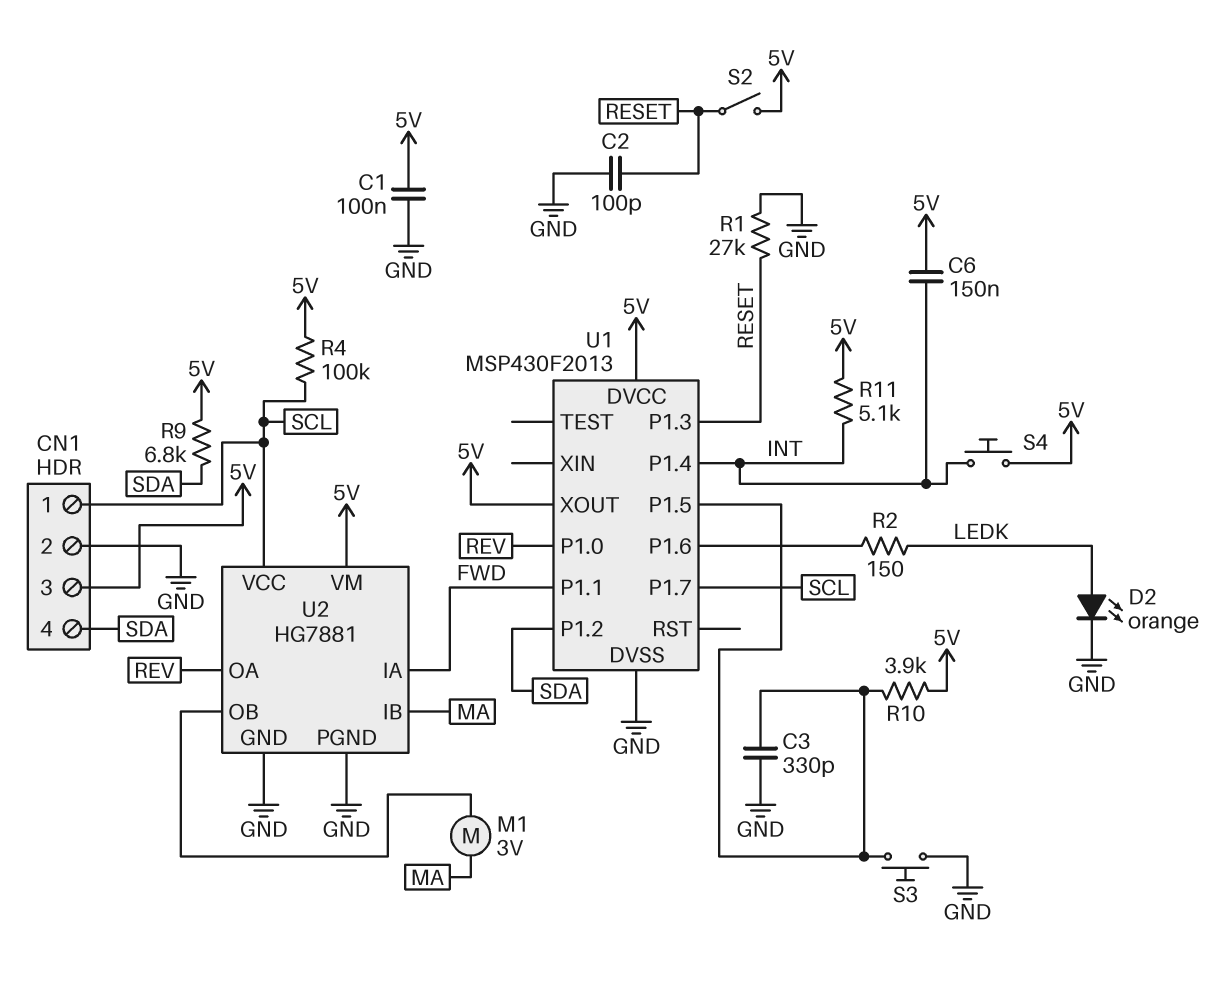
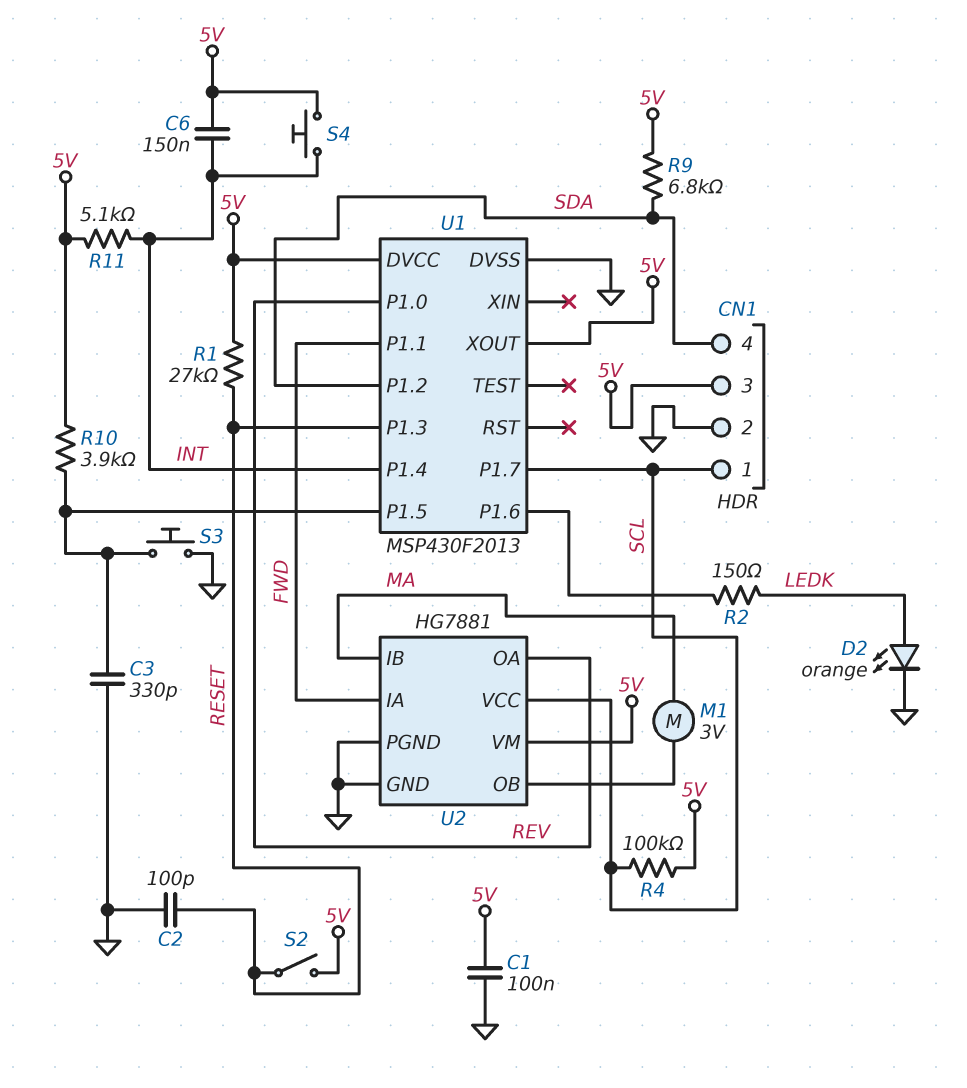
R1: 27k (GND, RESET) -> 27k (5V, RESET)

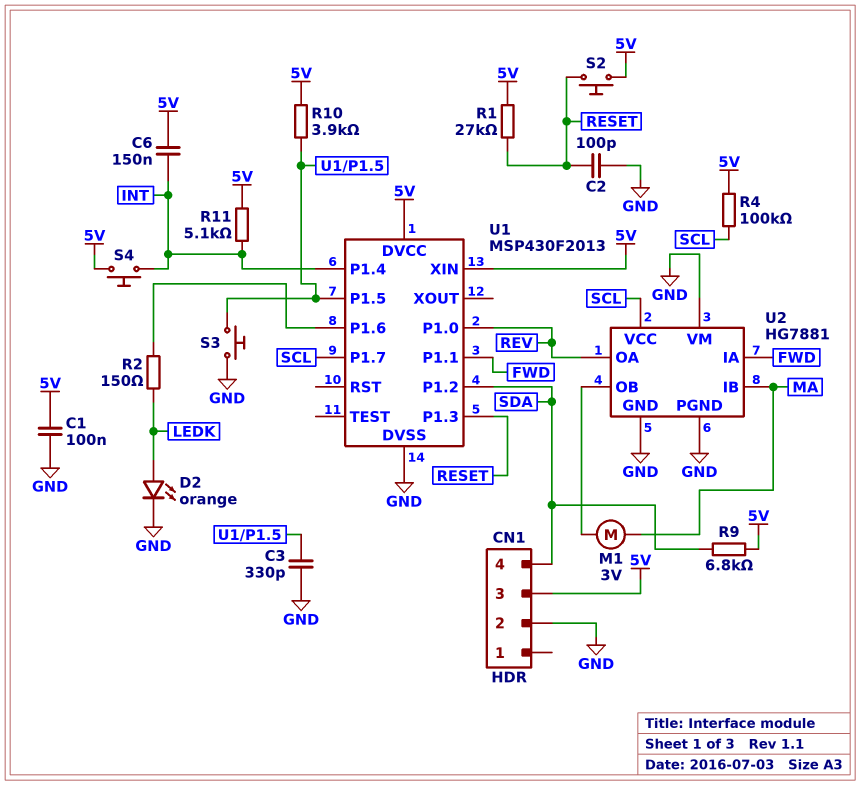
CN1 pin 1: SCL -> none
S2: switch (5V, RESET) -> button (5V, RESET)
U1 pin XIN: none -> 5V
U1 pin XOUT: 5V -> none
U2 pin VM: 5V -> GND

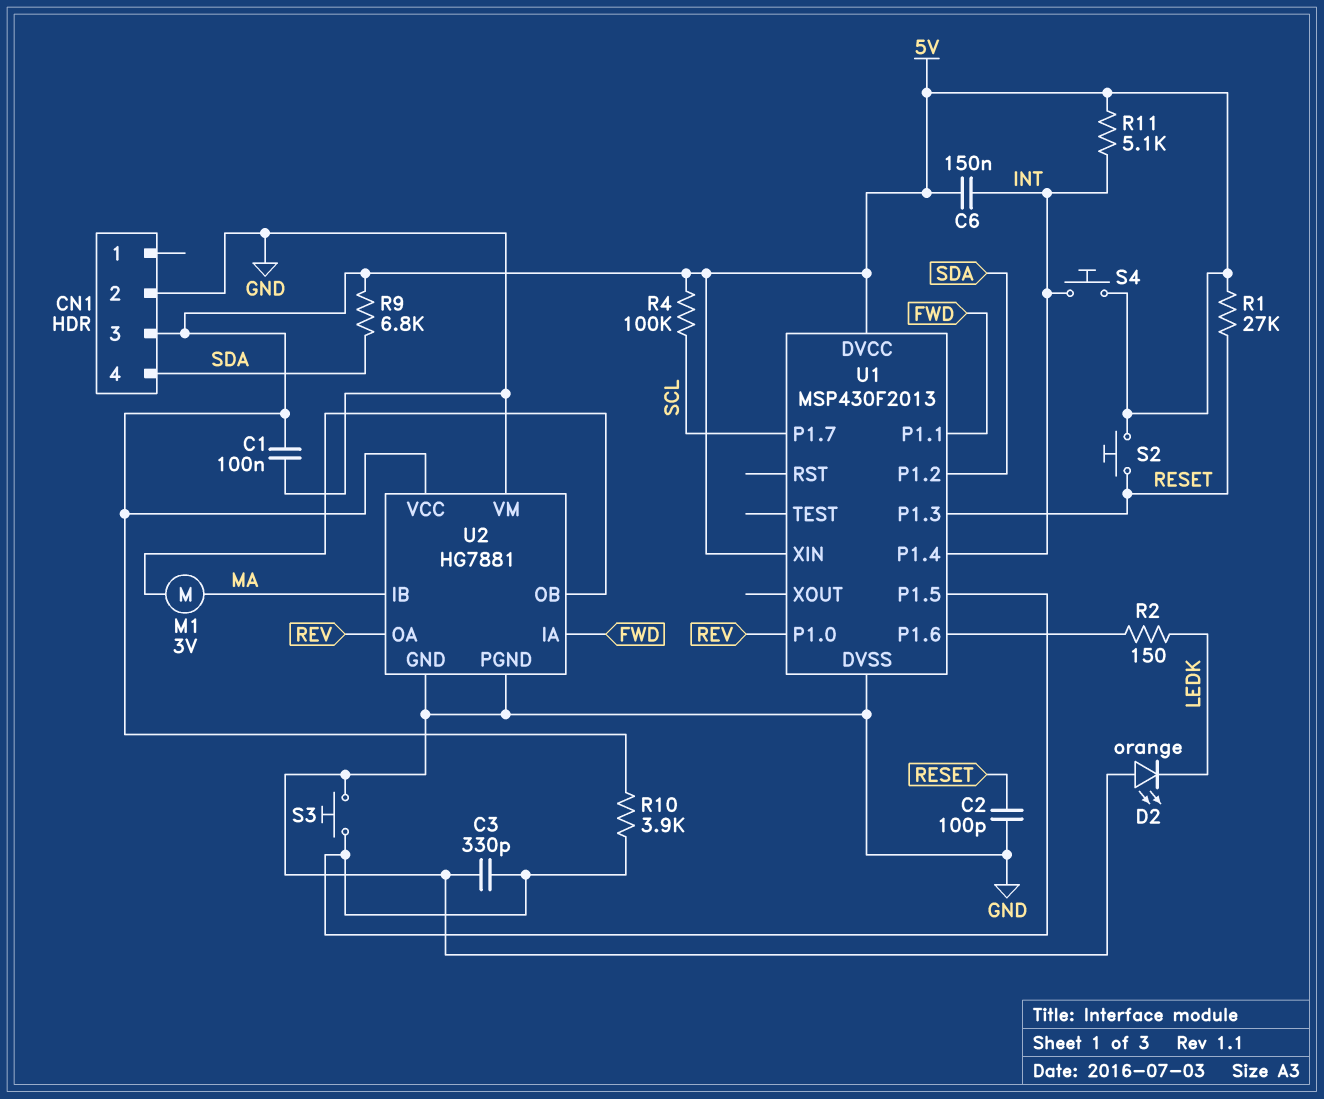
D2: LED orange (A LEDK, K GND) -> LED orange (A GND, K LEDK)
U2 pin VCC: SCL -> 5V

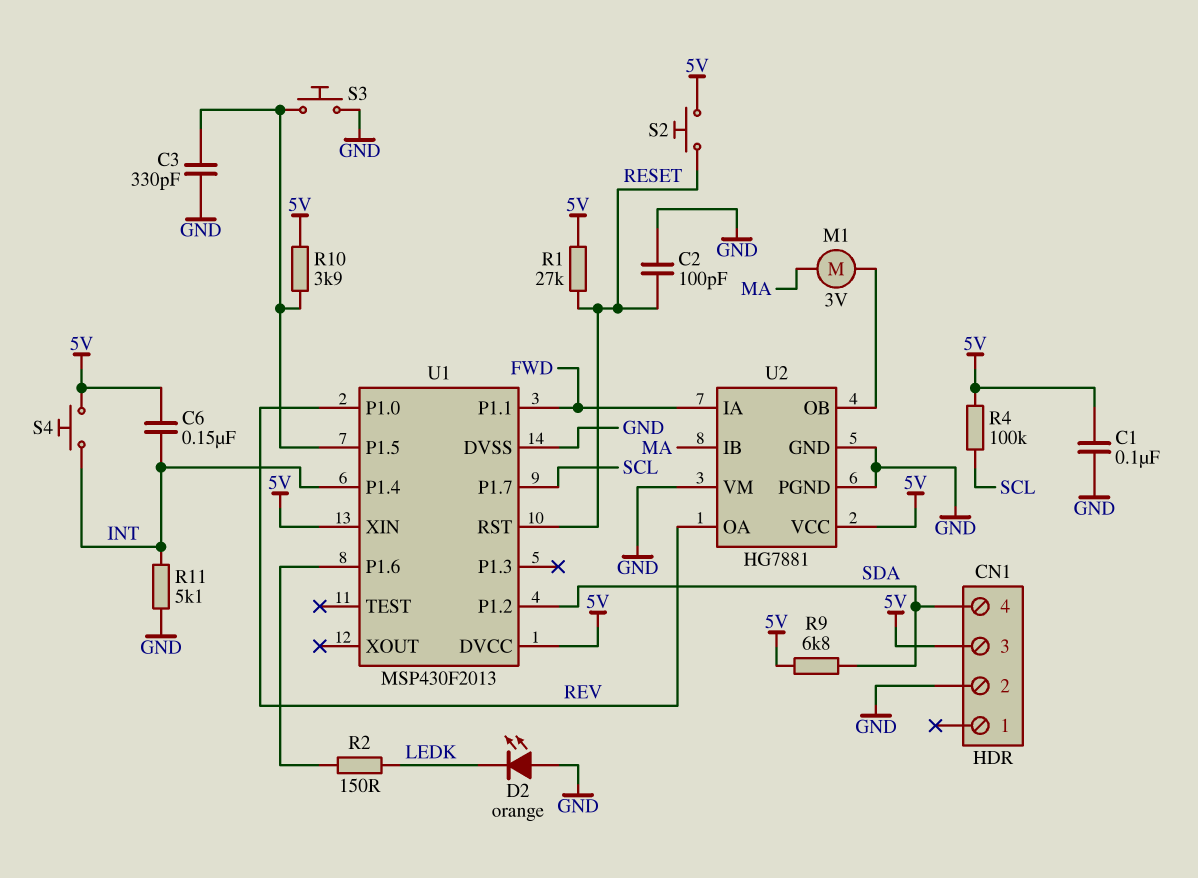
R11: 5.1k (5V, INT) -> 5.1k (GND, INT)
U1 pin P1.3: RESET -> none
U1 pin RST: none -> RESET

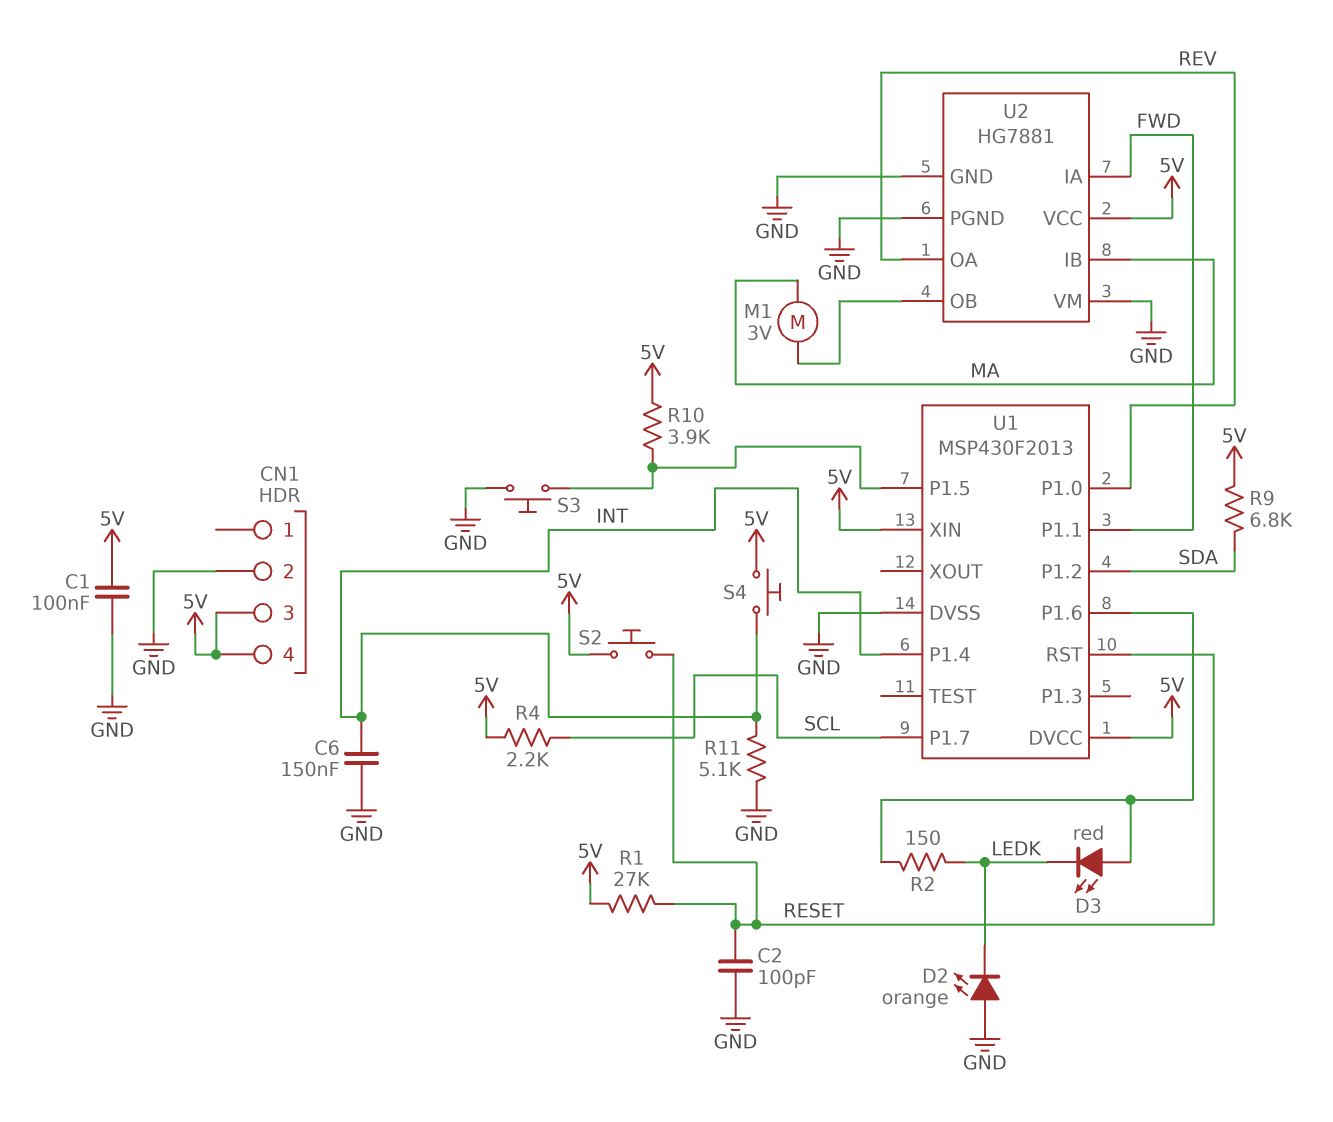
C3: 330pF (GND, U1/P1.5) -> none
C6: 150nF (5V, INT) -> 150nF (GND, INT)
CN1 pin 4: SDA -> 5V
D3: none -> LED red (A U1/P1.6, K LEDK)
R4: 100k (5V, SCL) -> 2.2k (5V, SCL)

